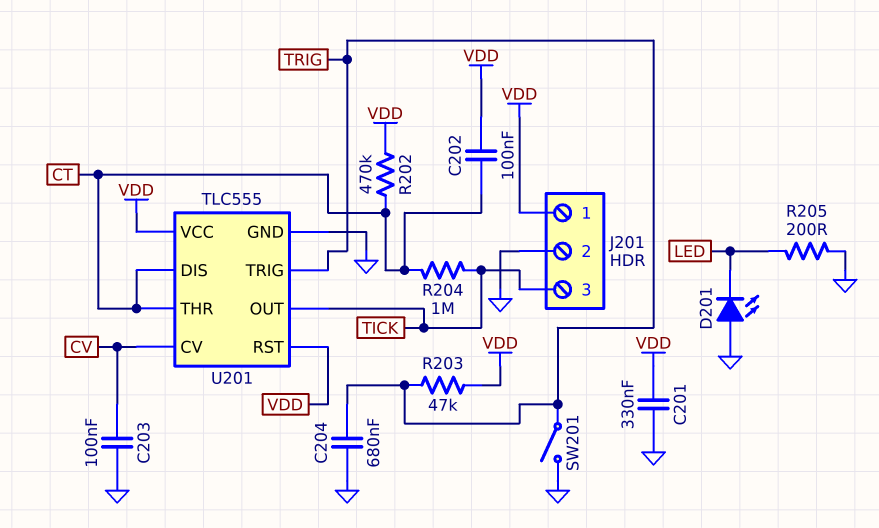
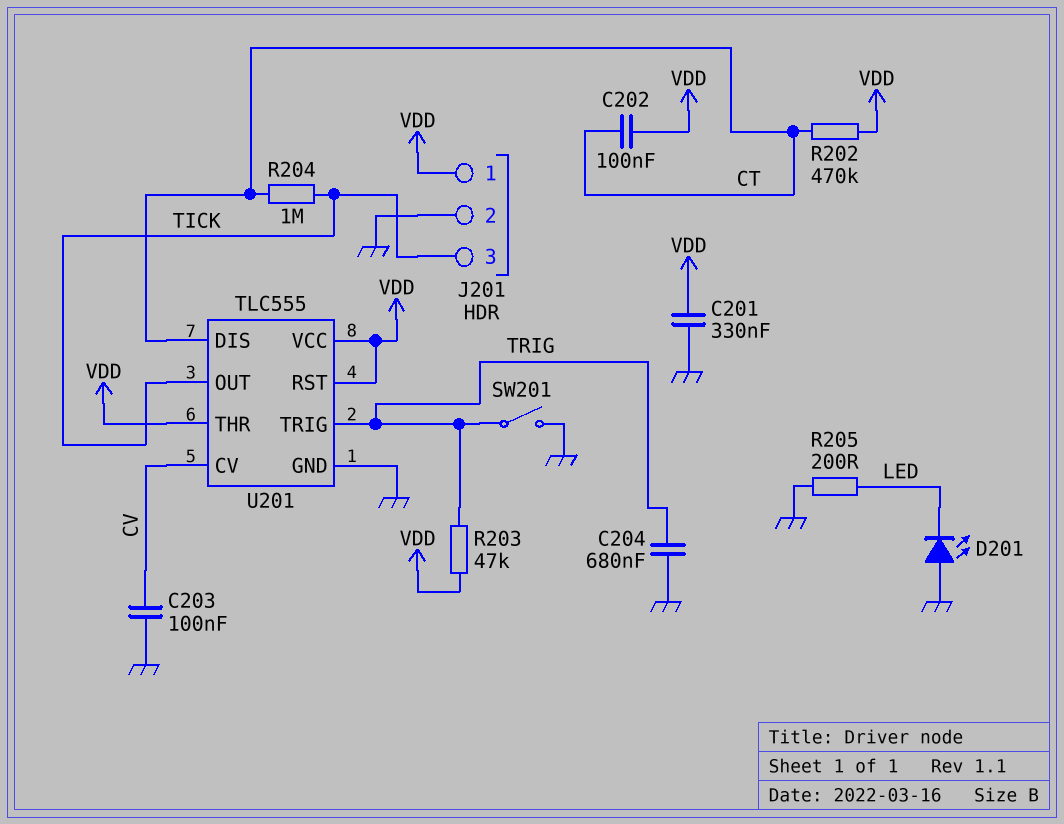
U201 pin THR: CT -> VDD

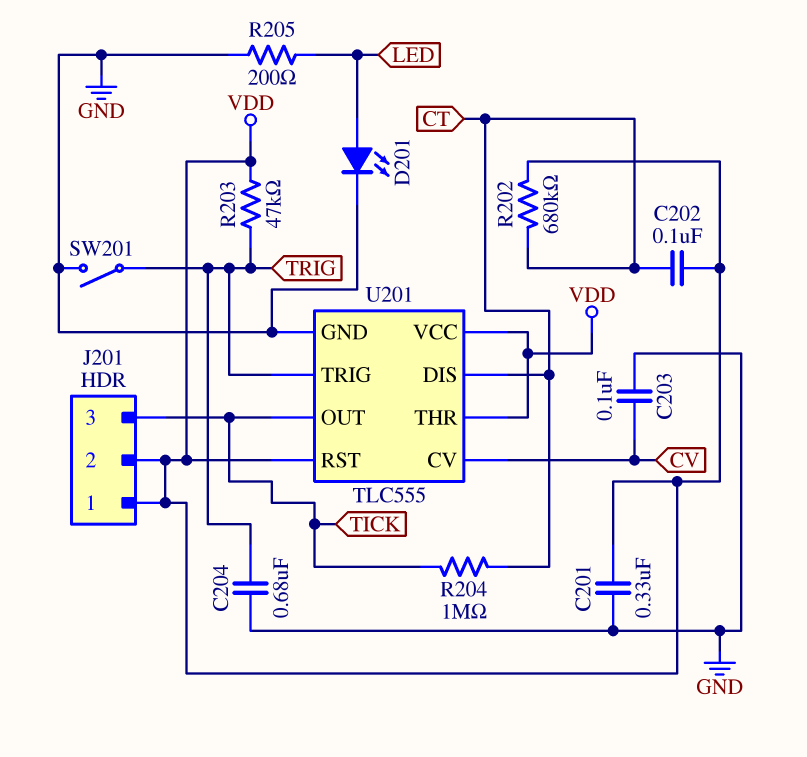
D201: LED (A GND, K LED) -> LED (A LED, K GND)
J201 pin 2: GND -> VDD
R202: 470k (CT, VDD) -> 680k (CT, VDD)

